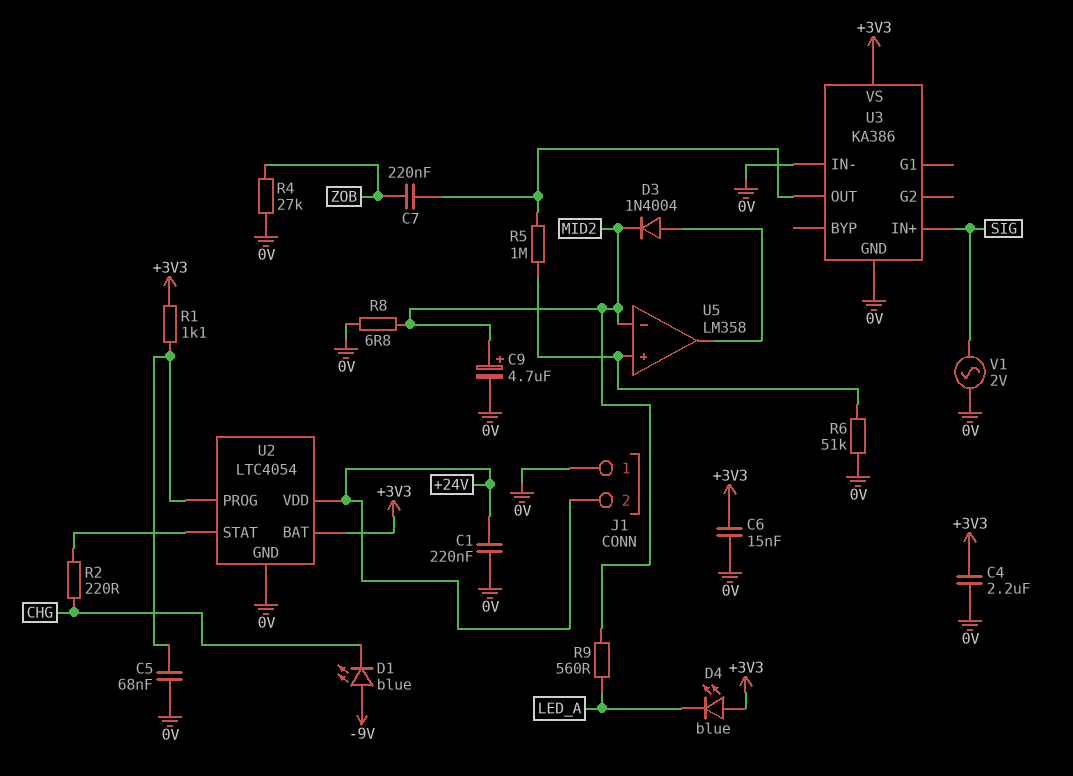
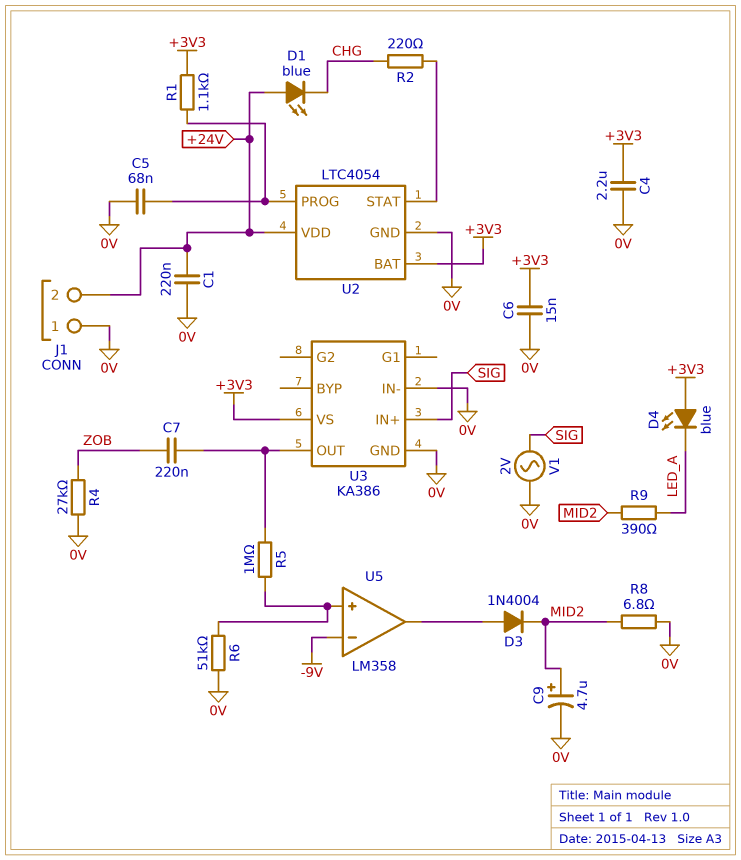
D1: LED blue (A -9V, K CHG) -> LED blue (A +24V, K CHG)
R9: 560 (LED_A, MID2) -> 390 (LED_A, MID2)
U5 pin in-: MID2 -> -9V

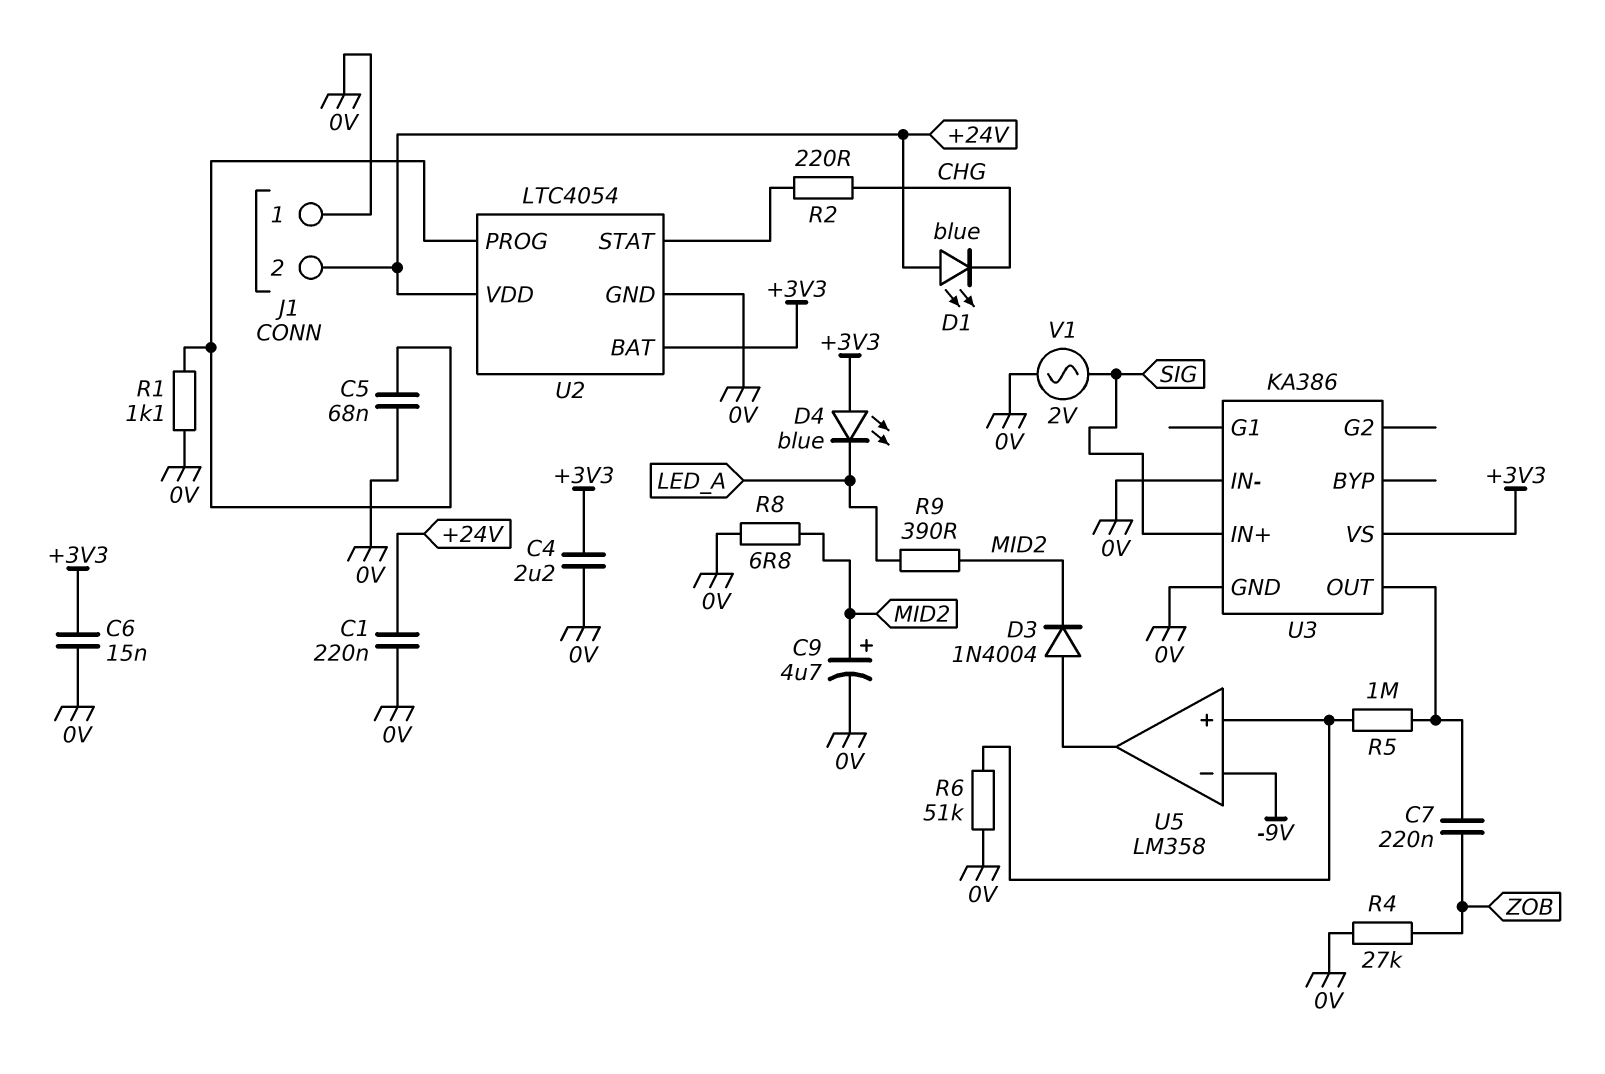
R1: 1.1k (+3V3, U2/PROG) -> 1.1k (0V, U2/PROG)

